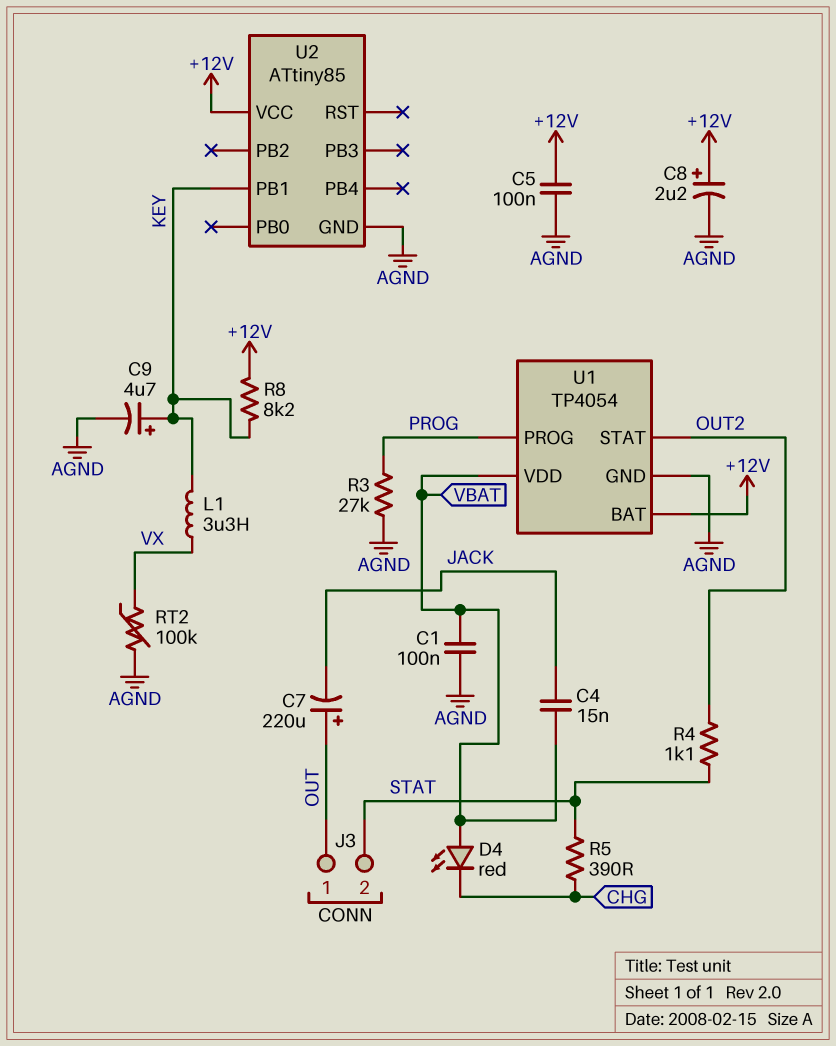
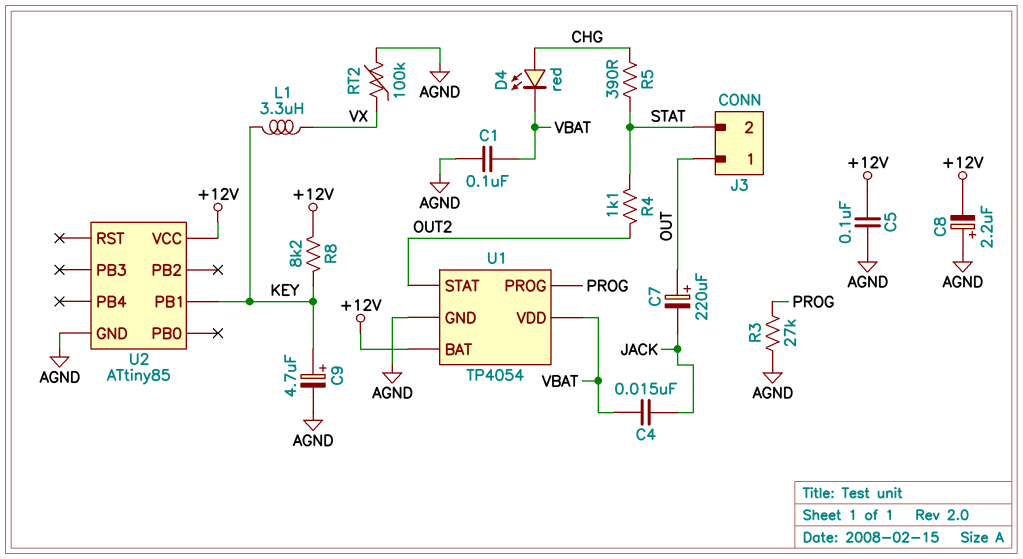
C8: 2.2uF (plus +12V, minus AGND) -> 2.2uF (plus AGND, minus +12V)
D4: LED red (A VBAT, K CHG) -> LED red (A CHG, K VBAT)

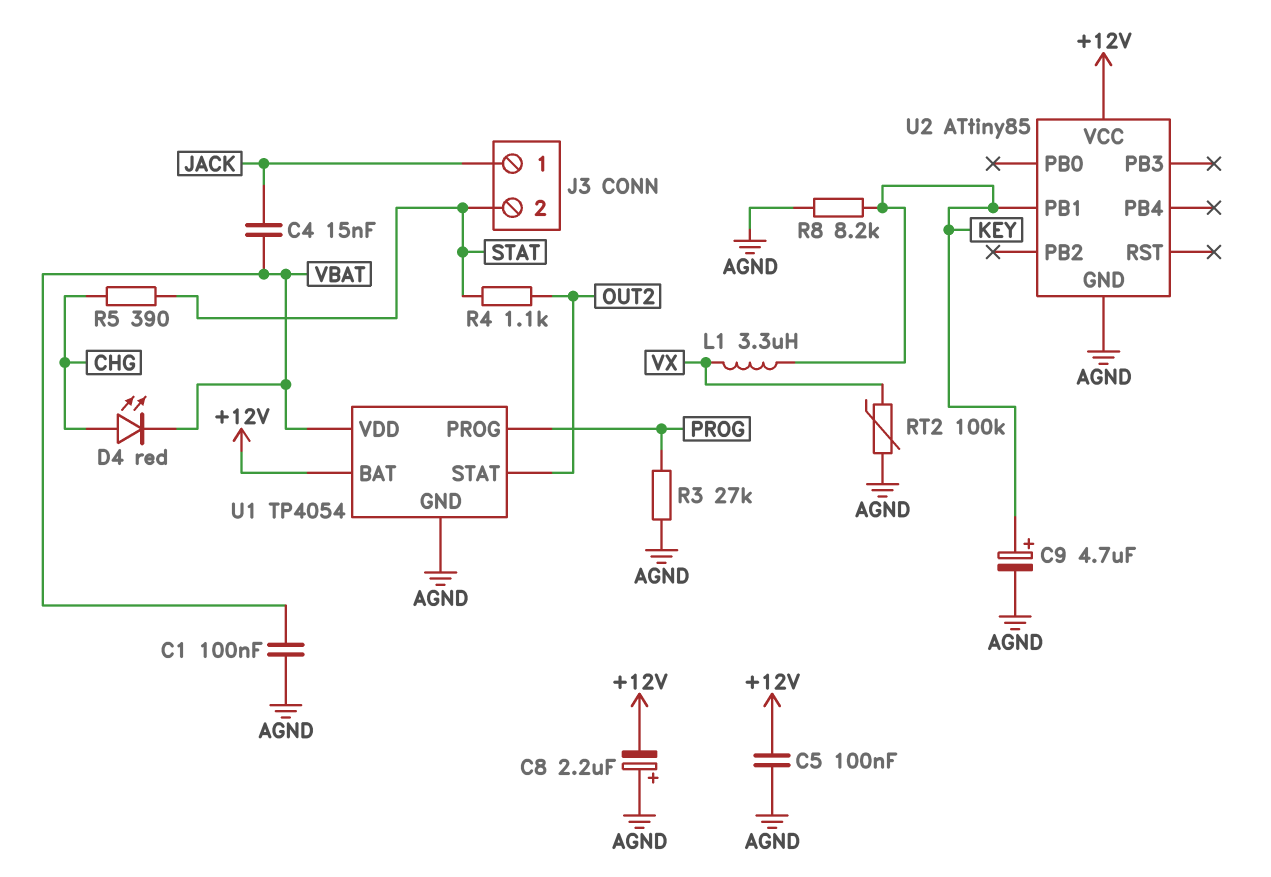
C7: 220uF (plus OUT, minus JACK) -> none
J3 pin 1: OUT -> JACK
R8: 8.2k (+12V, KEY) -> 8.2k (AGND, KEY)

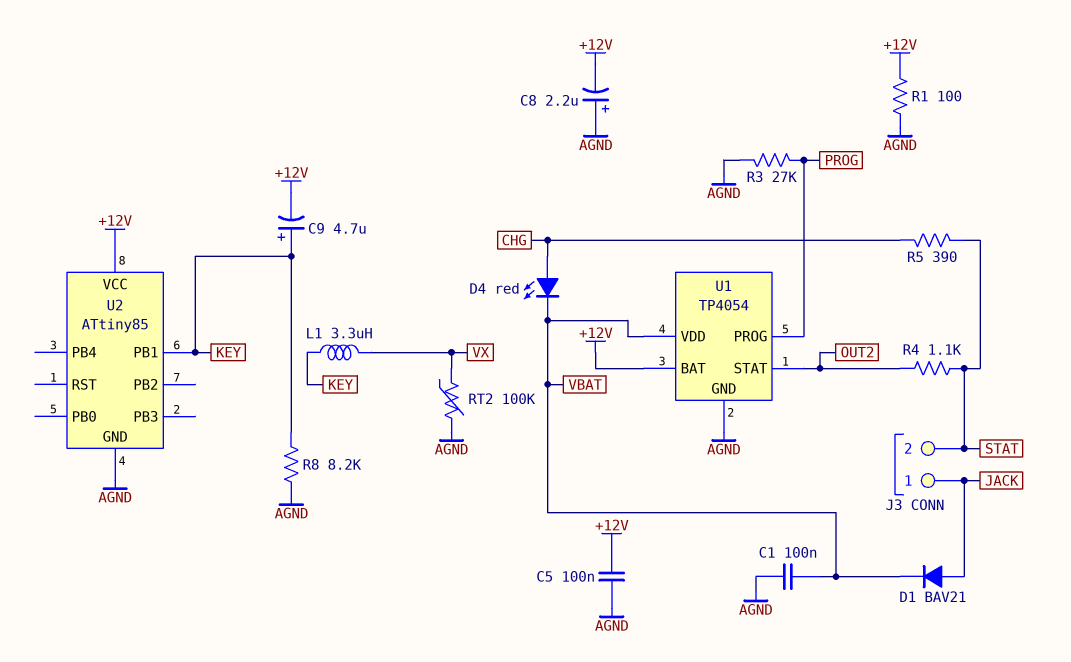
C4: 15nF (JACK, VBAT) -> none
C9: 4.7uF (plus KEY, minus AGND) -> 4.7uF (plus KEY, minus +12V)
D1: none -> diode BAV21 (A JACK, K VBAT)
R1: none -> 100 (+12V, AGND)

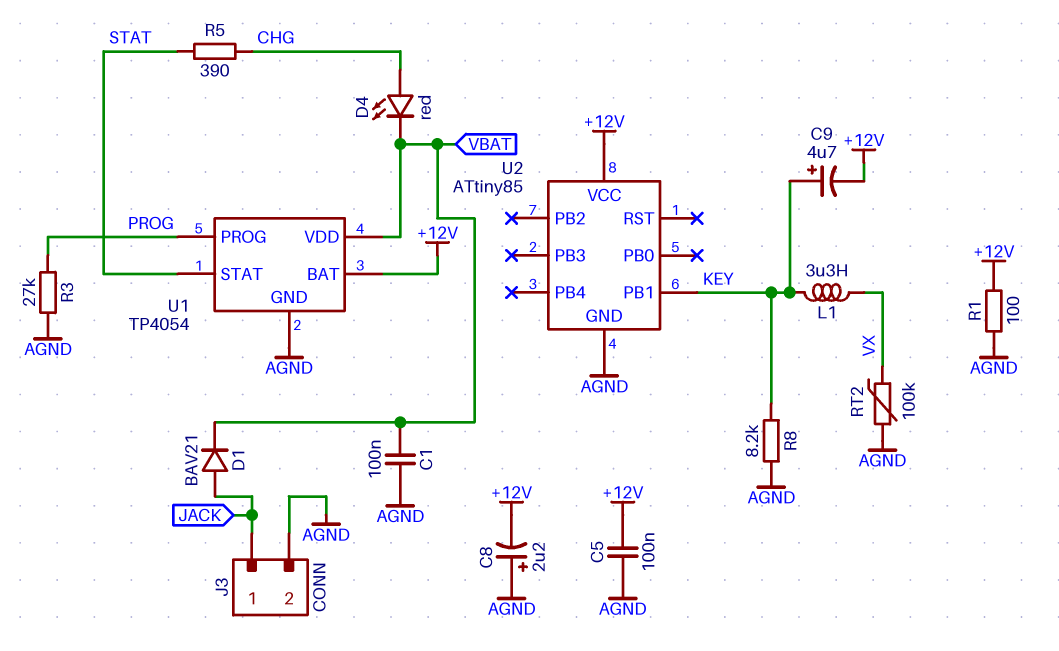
J3 pin 2: STAT -> AGND
R4: 1.1k (OUT2, STAT) -> none
U1 pin STAT: OUT2 -> STAT

